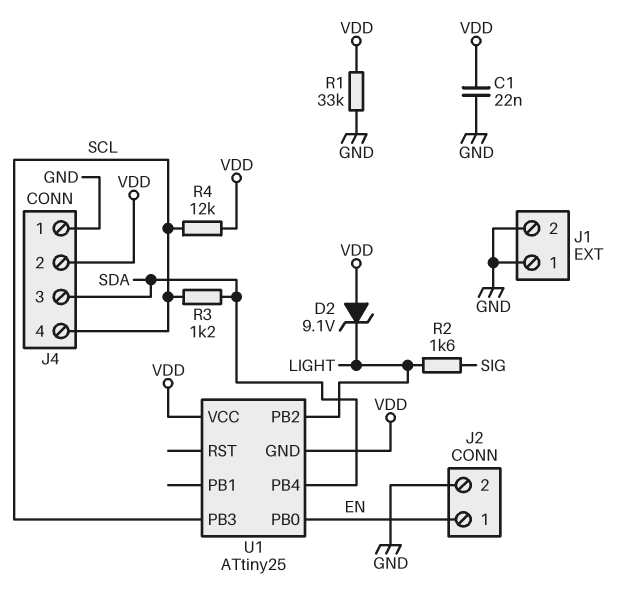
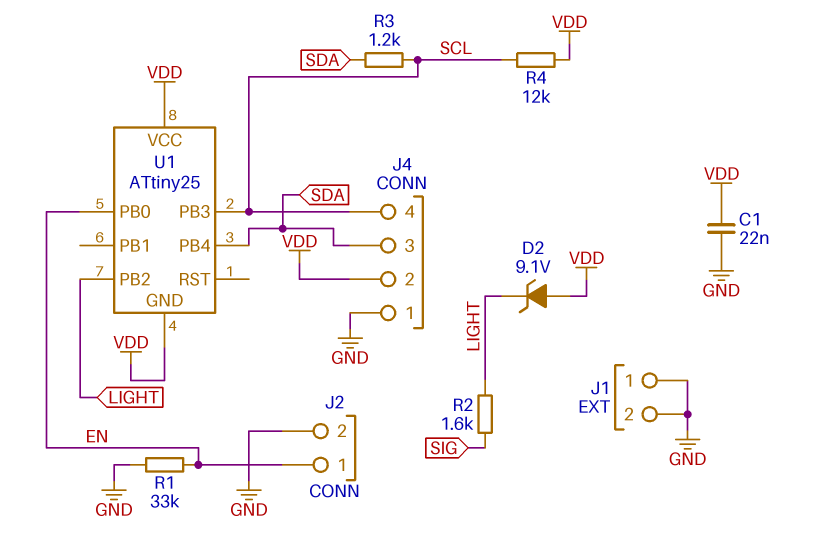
R1: 33k (GND, VDD) -> 33k (EN, GND)

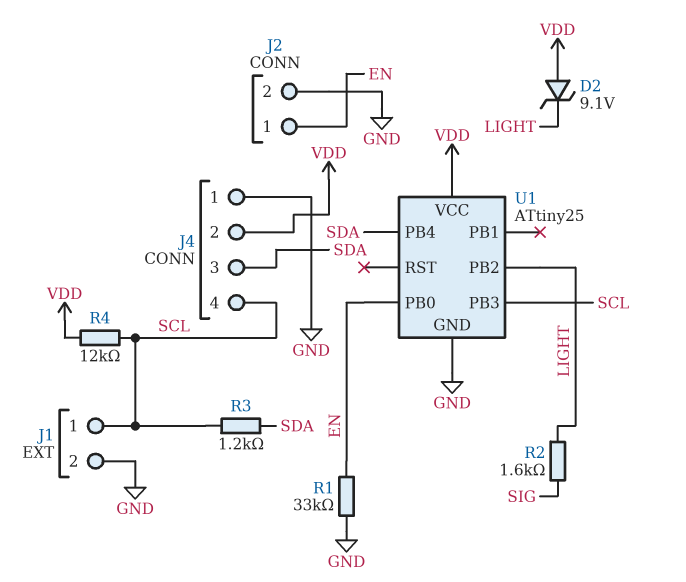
C1: 22nF (GND, VDD) -> none
J1 pin 1: GND -> SCL
U1 pin GND: VDD -> GND

